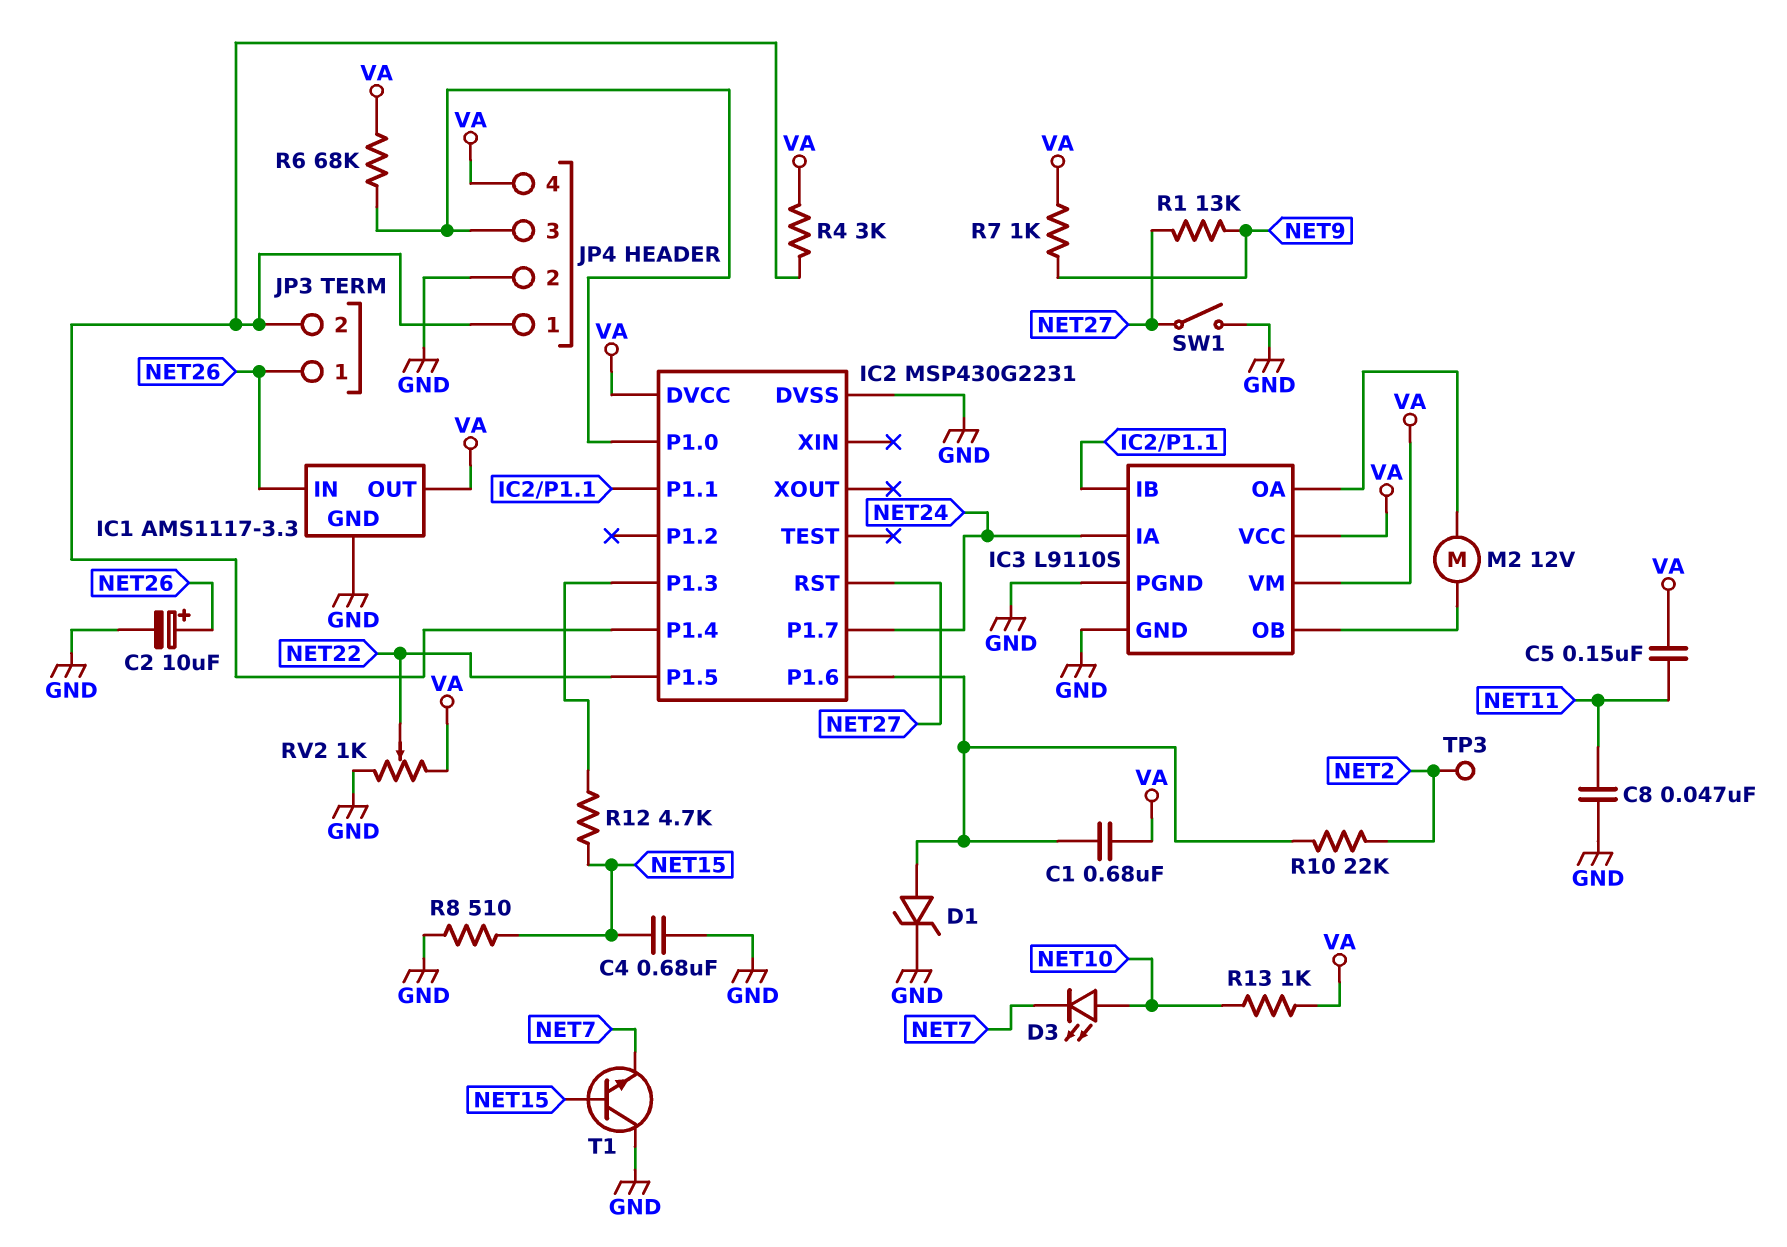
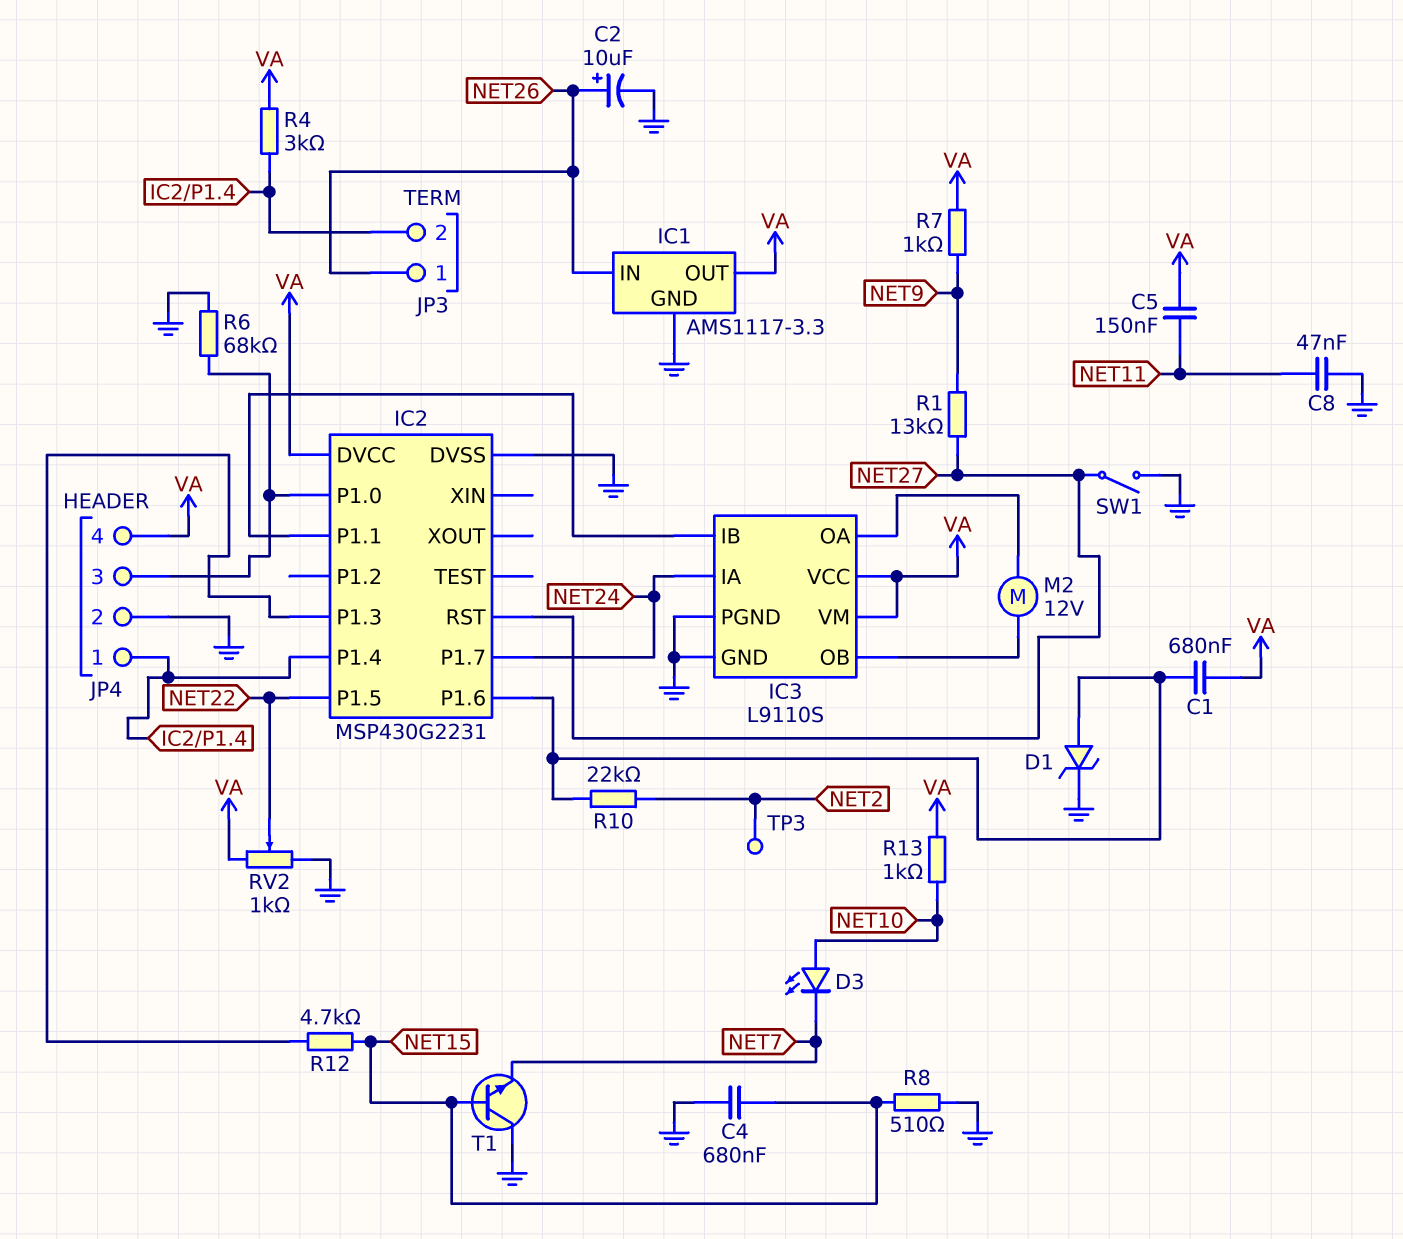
R6: 68k (IC2/P1.0, VA) -> 68k (GND, IC2/P1.0)

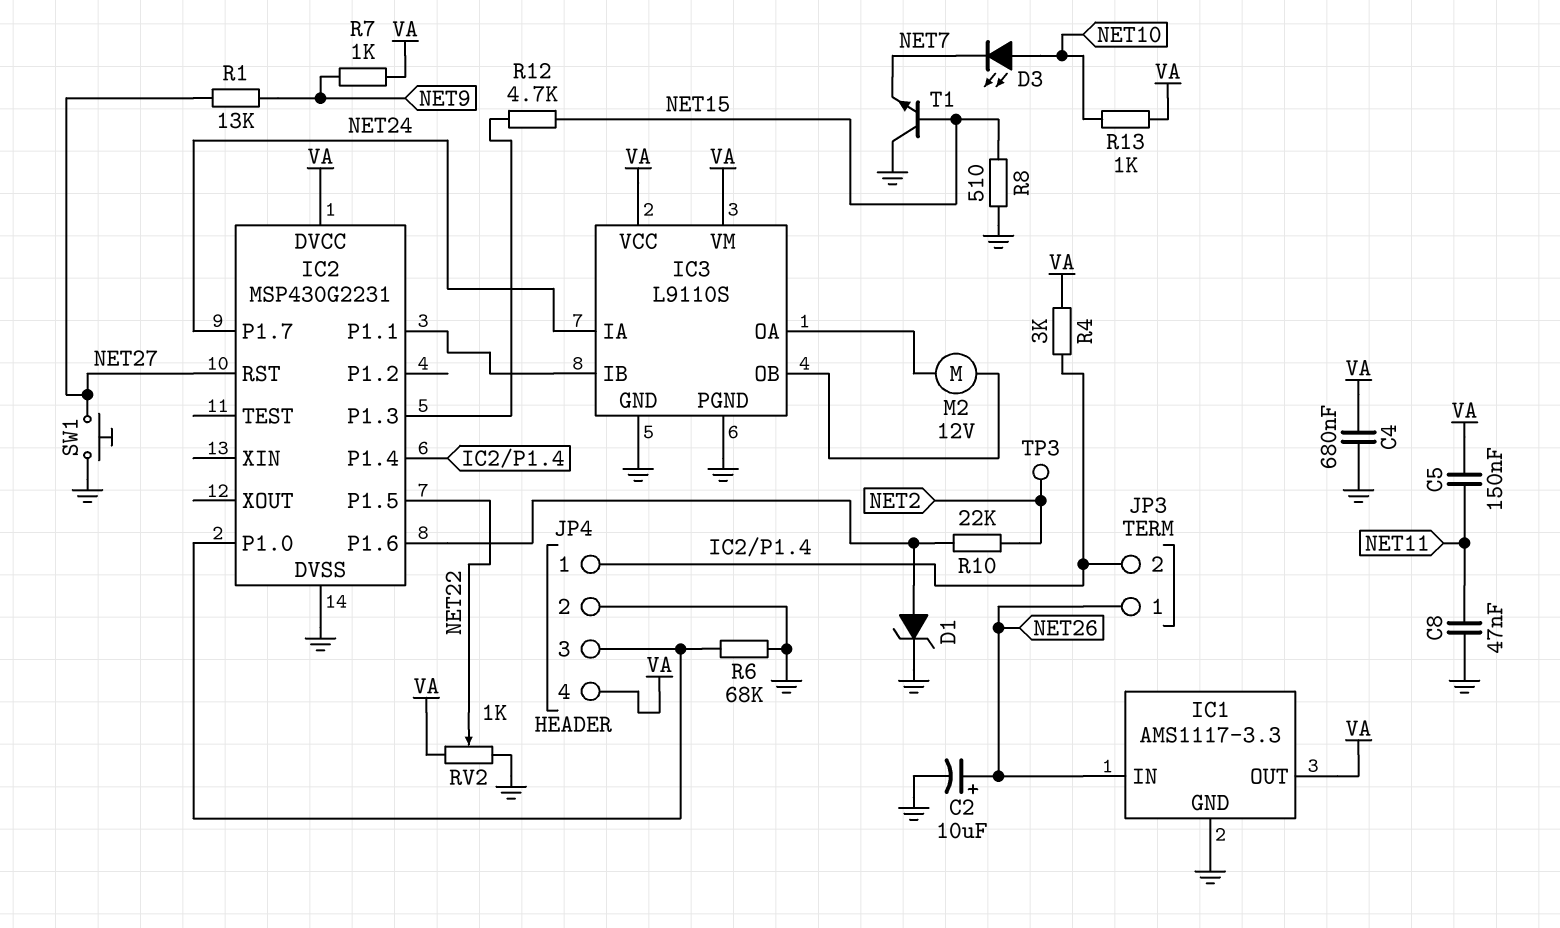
C1: 680nF (IC2/P1.6, VA) -> none
C4: 680nF (GND, NET15) -> 680nF (GND, VA)
SW1: switch (GND, NET27) -> button (GND, NET27)

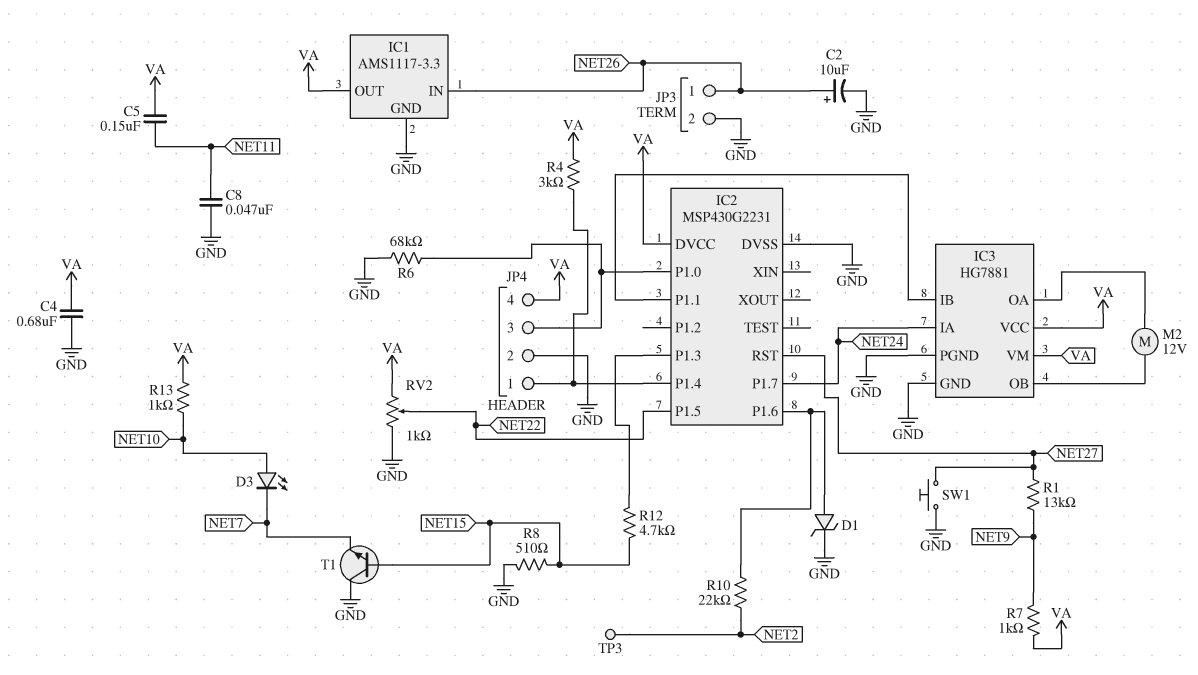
IC3: L9110S -> HG7881
JP3 pin 2: IC2/P1.4 -> GND

